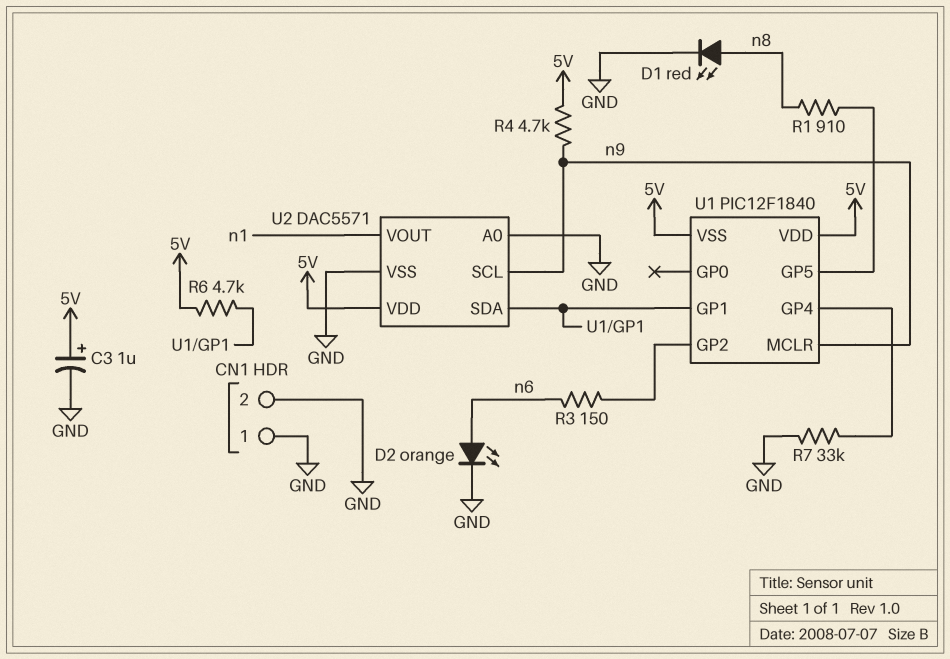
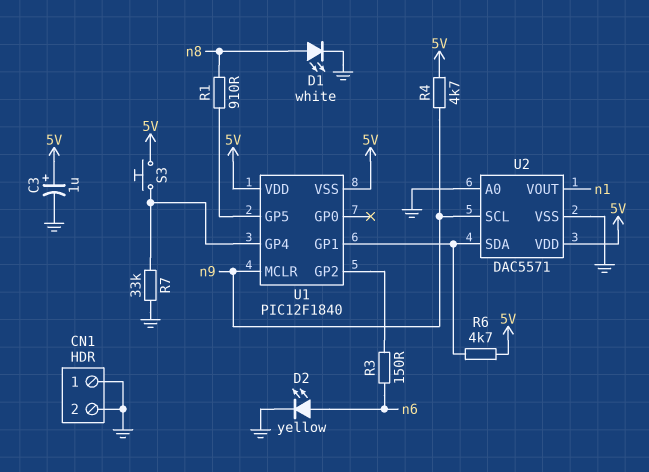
D1: LED red (A n8, K GND) -> LED white (A n8, K GND)
D2: LED orange (A n6, K GND) -> LED yellow (A n6, K GND)
S3: none -> button (5V, U1/GP4)

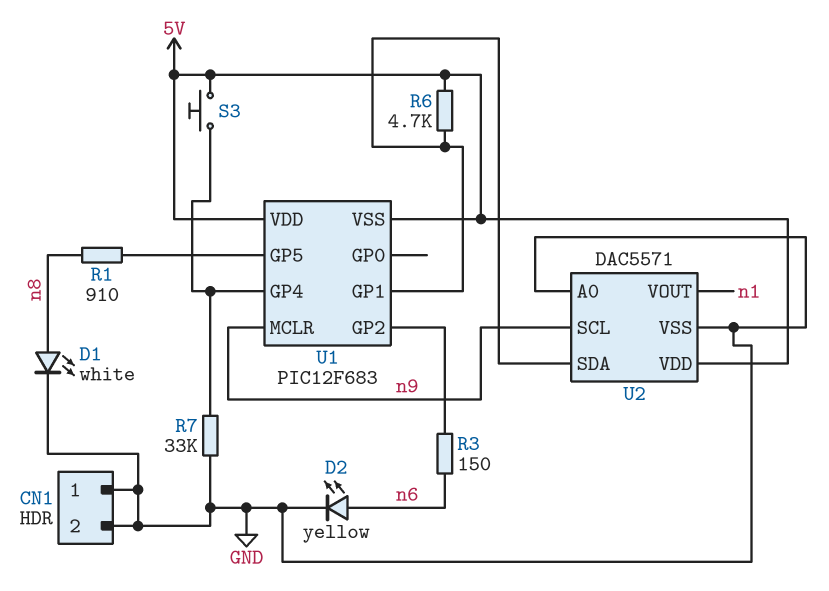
C3: 1uF (plus 5V, minus GND) -> none
R4: 4.7k (5V, n9) -> none
U1: PIC12F1840 -> PIC12F683

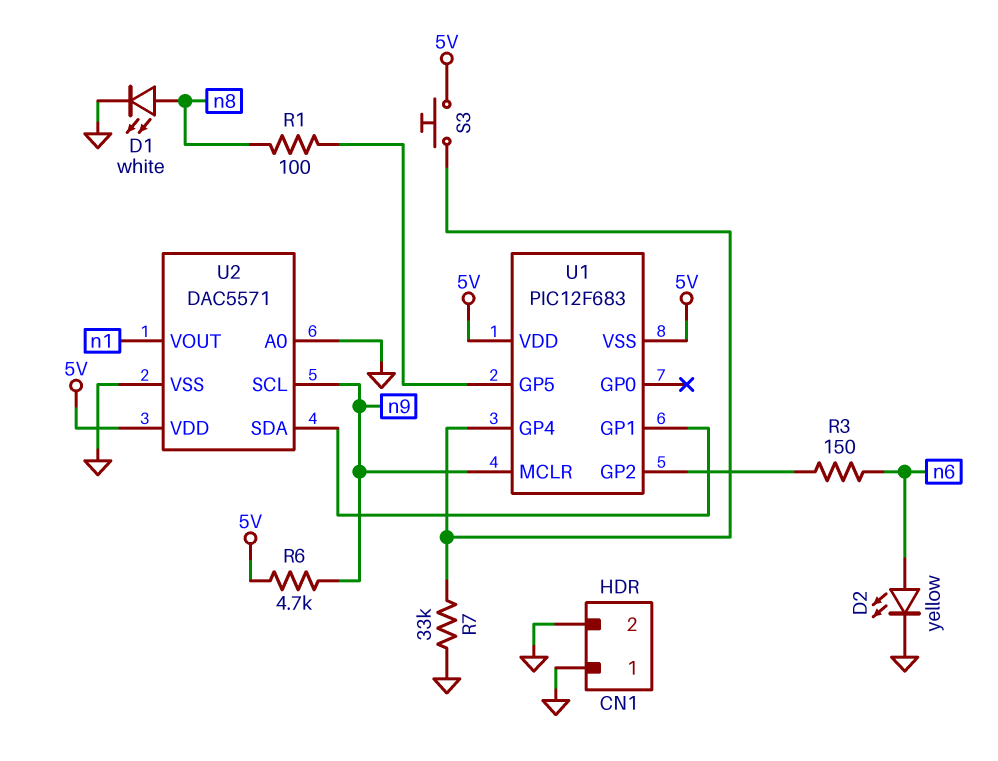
R1: 910 (U1/GP5, n8) -> 100 (U1/GP5, n8)
R6: 4.7k (5V, U1/GP1) -> 4.7k (5V, n9)

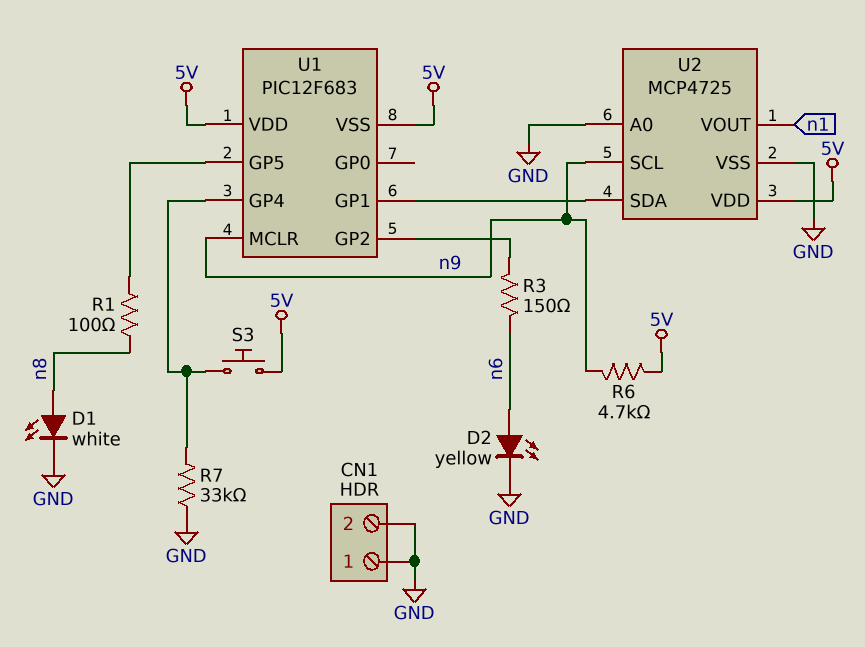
U2: DAC5571 -> MCP4725

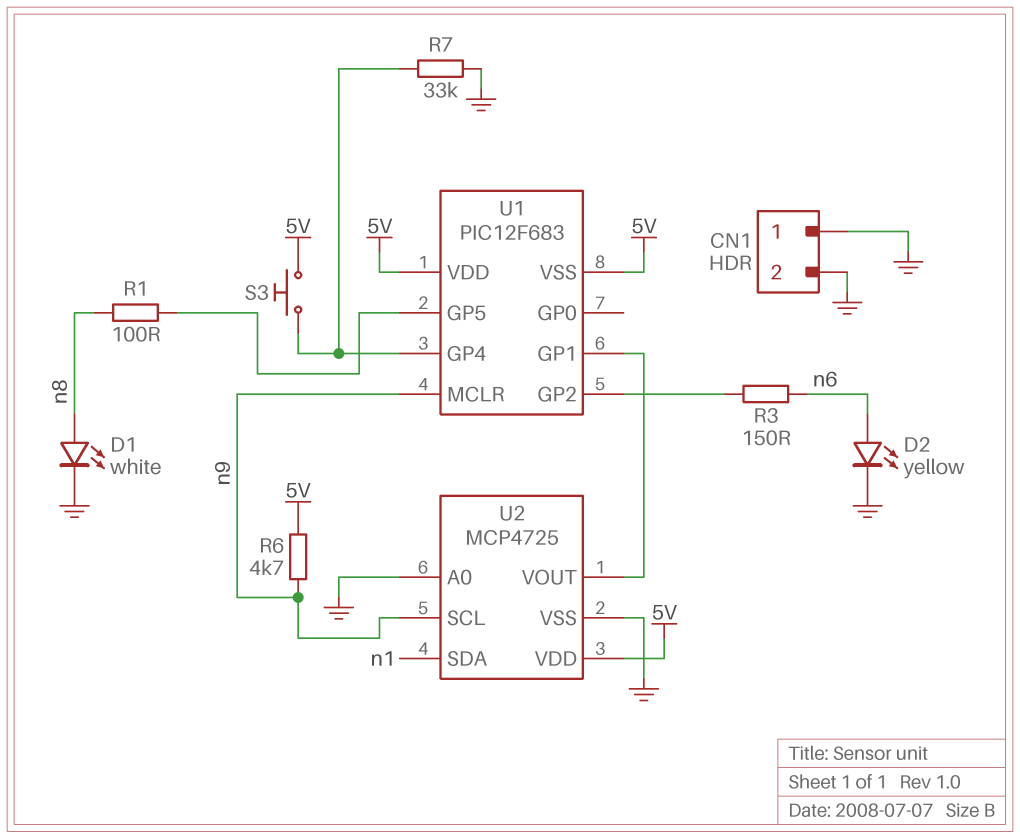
U2 pin SDA: U1/GP1 -> n1
U2 pin VOUT: n1 -> U1/GP1

